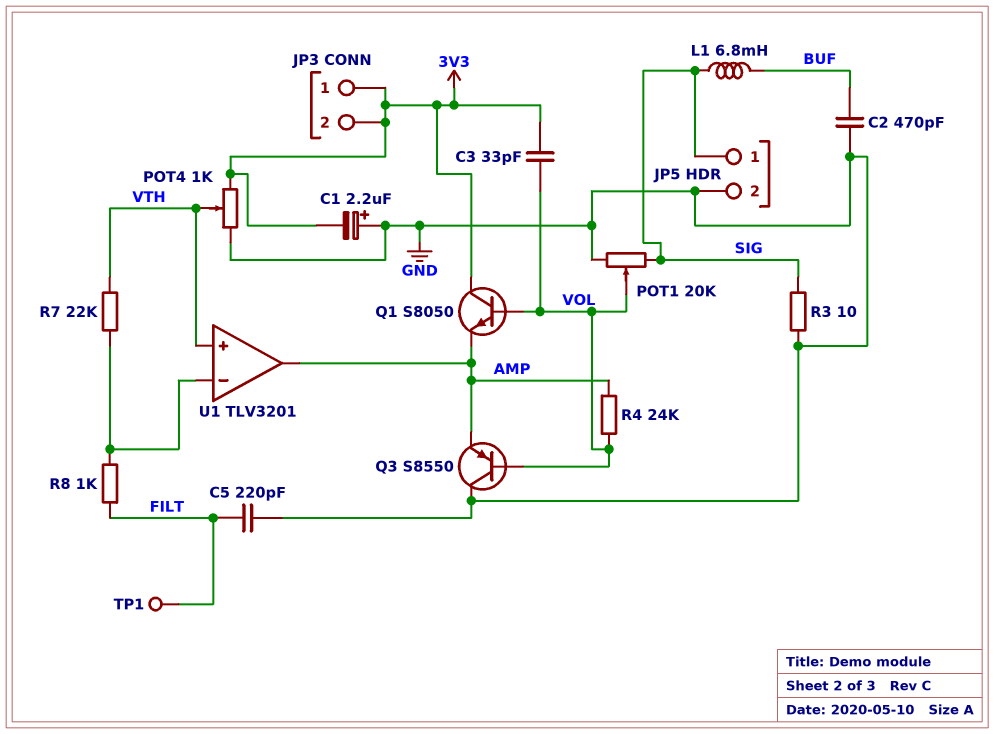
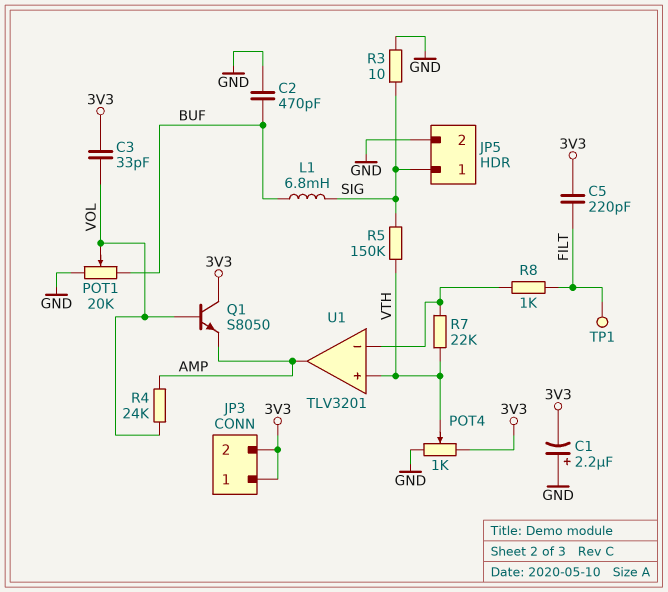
C5: 220pF (FILT, GND) -> 220pF (3V3, FILT)
POT1: 20k (GND, SIG, wiper VOL) -> 20k (BUF, GND, wiper VOL)
Q3: PNP S8550 (B VOL, C GND, E AMP) -> none
R5: none -> 150k (SIG, VTH)

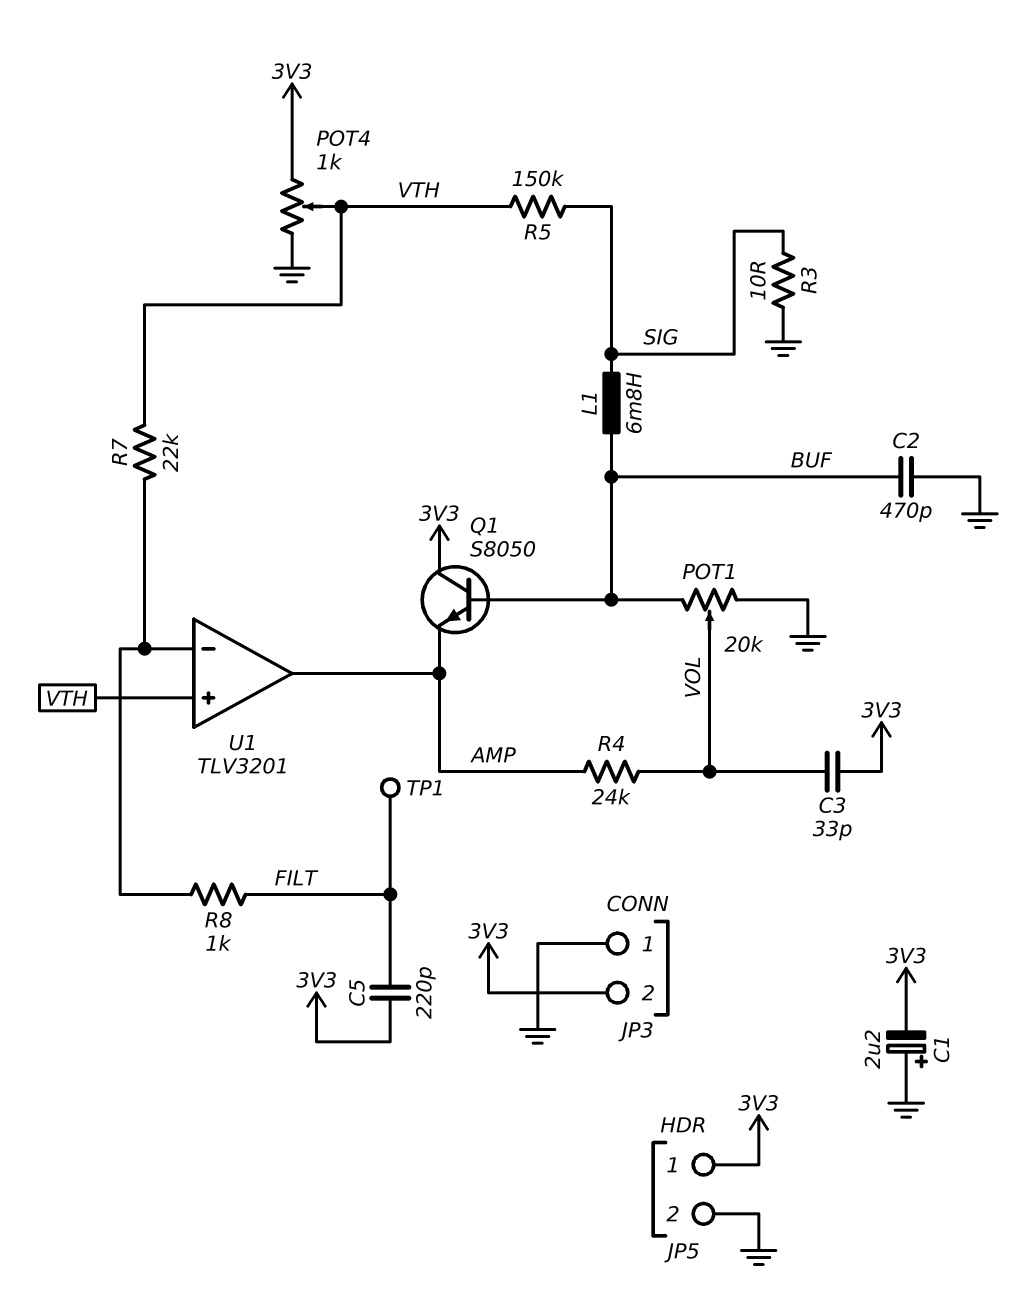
JP3 pin 1: 3V3 -> GND
JP5 pin 1: SIG -> 3V3
Q1: NPN S8050 (B VOL, C 3V3, E AMP) -> NPN S8050 (B BUF, C 3V3, E AMP)

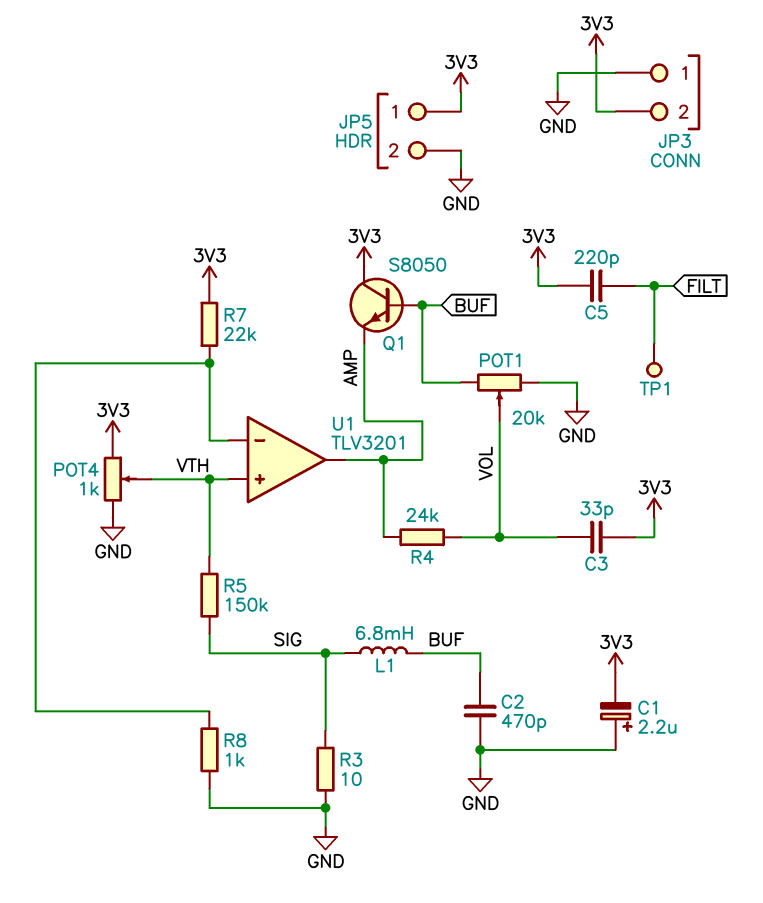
R7: 22k (U1/in-, VTH) -> 22k (3V3, U1/in-)
R8: 1k (FILT, U1/in-) -> 1k (GND, U1/in-)

